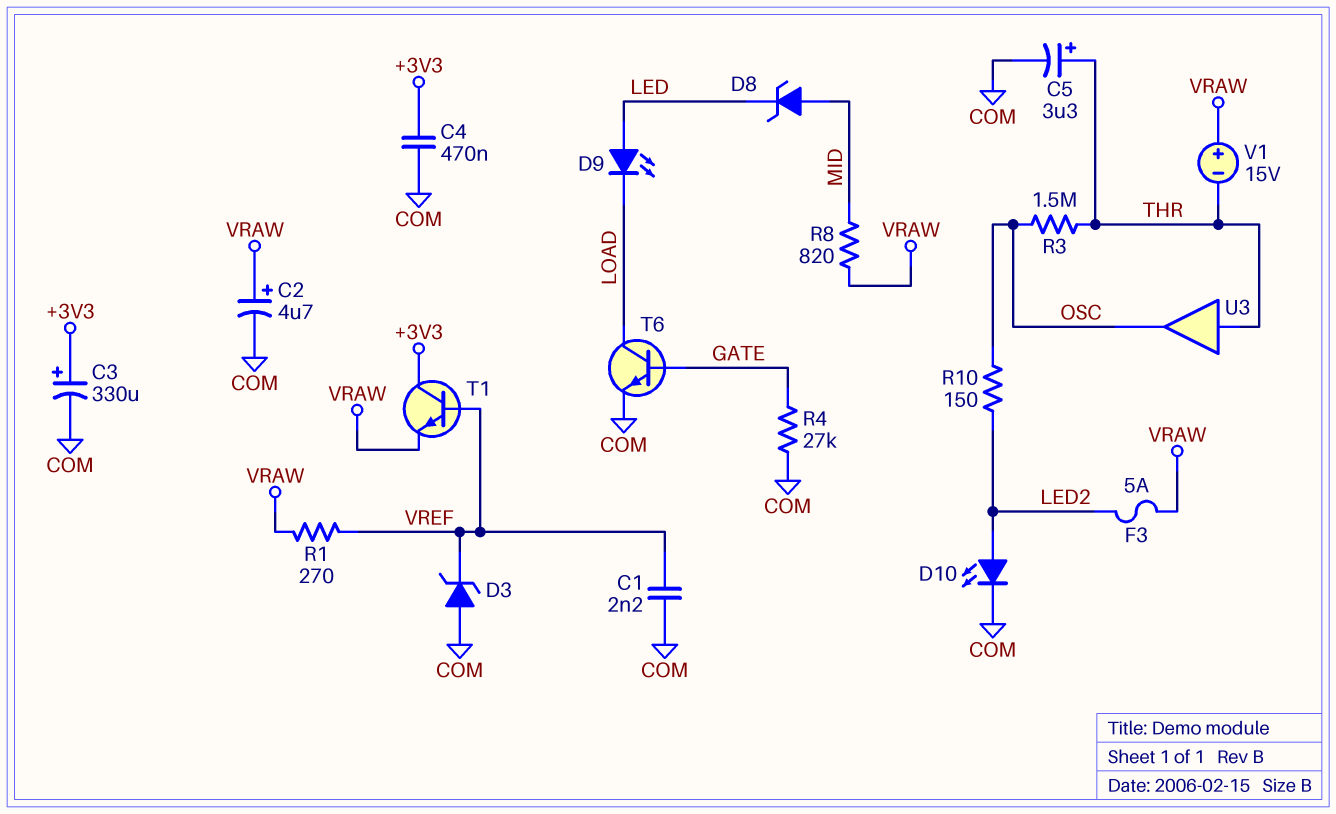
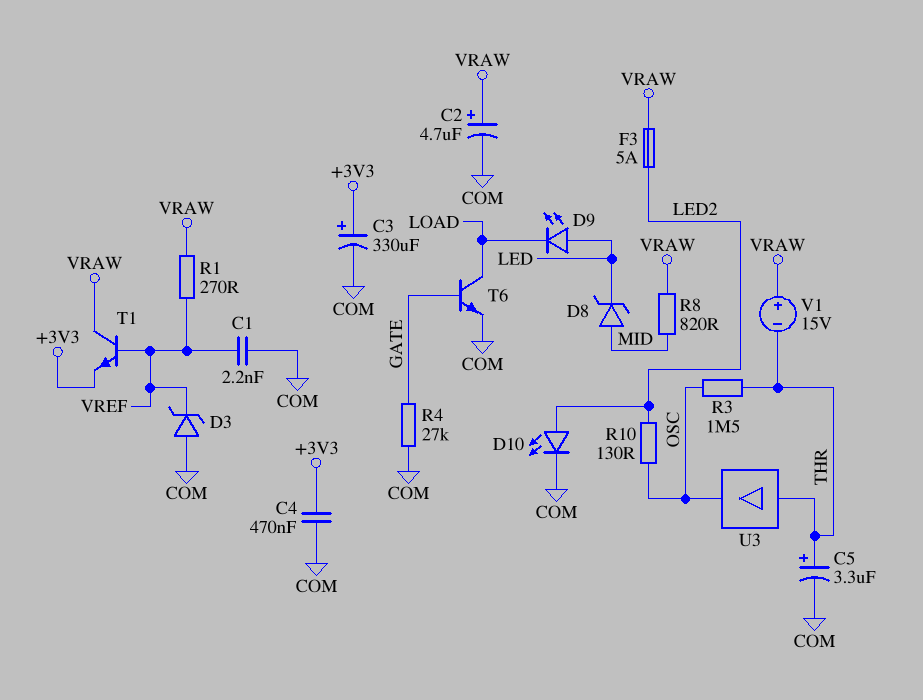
R10: 150 (LED2, OSC) -> 130 (LED2, OSC)
T1: NPN (B VREF, C +3V3, E VRAW) -> NPN (B VREF, C VRAW, E +3V3)

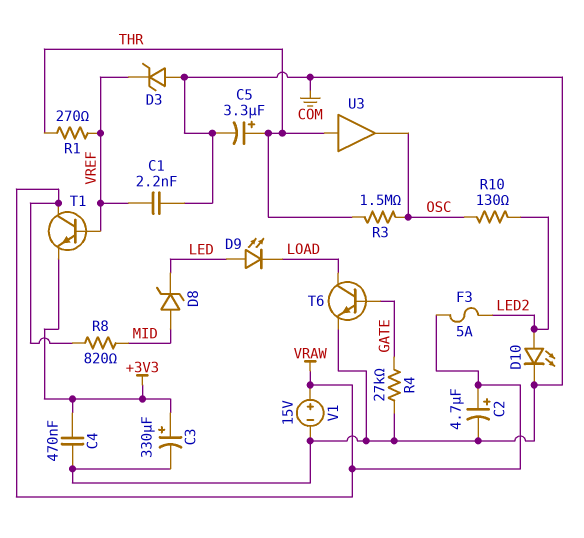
R1: 270 (VRAW, VREF) -> 270 (THR, VREF)
V1: 15V (plus VRAW, minus THR) -> 15V (plus VRAW, minus COM)

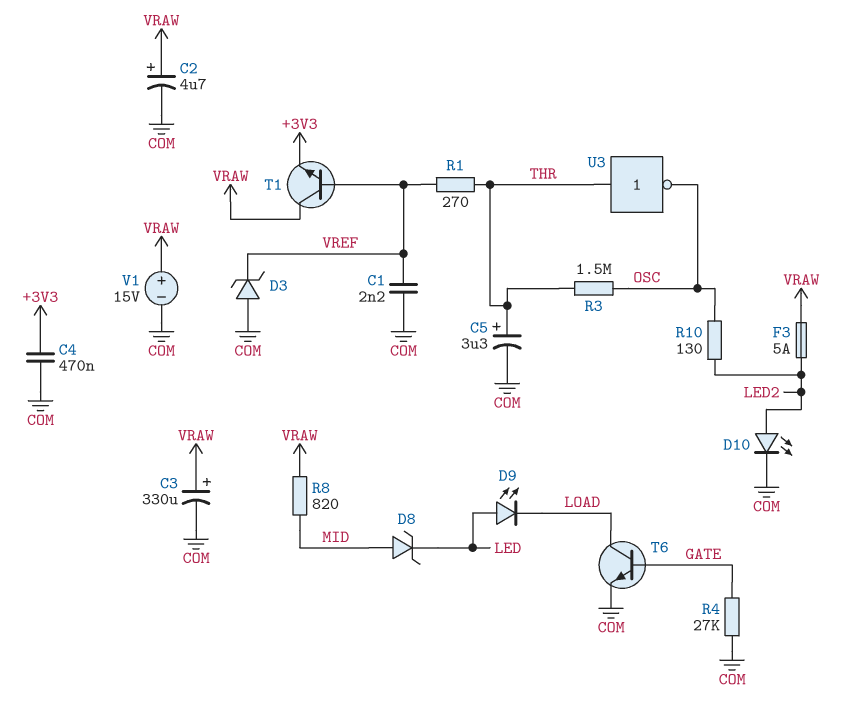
C3: 330uF (plus +3V3, minus COM) -> 330uF (plus VRAW, minus COM)
U3: buffer (in THR, out OSC) -> NOT (in THR, out OSC)

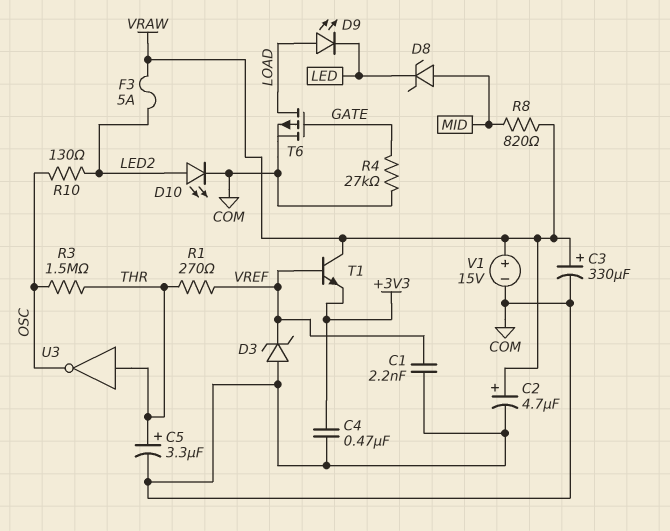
D9: LED (A LED, K LOAD) -> LED (A LOAD, K LED)
T6: NPN (B GATE, C LOAD, E COM) -> PMOS (G GATE, D LOAD, S COM)

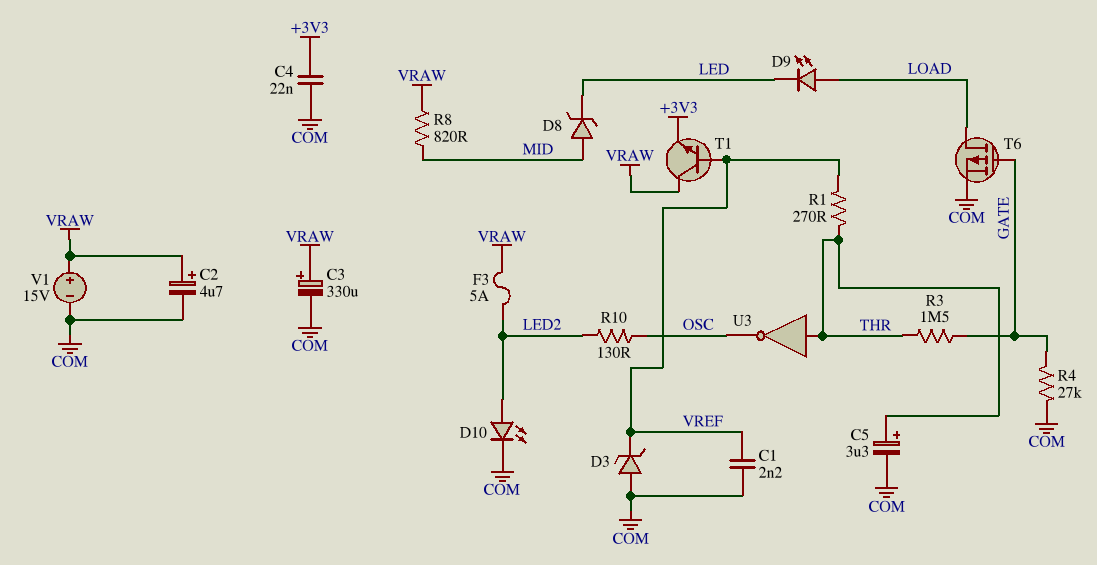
C4: 470nF (+3V3, COM) -> 22nF (+3V3, COM)
R3: 1.5M (OSC, THR) -> 1.5M (GATE, THR)

